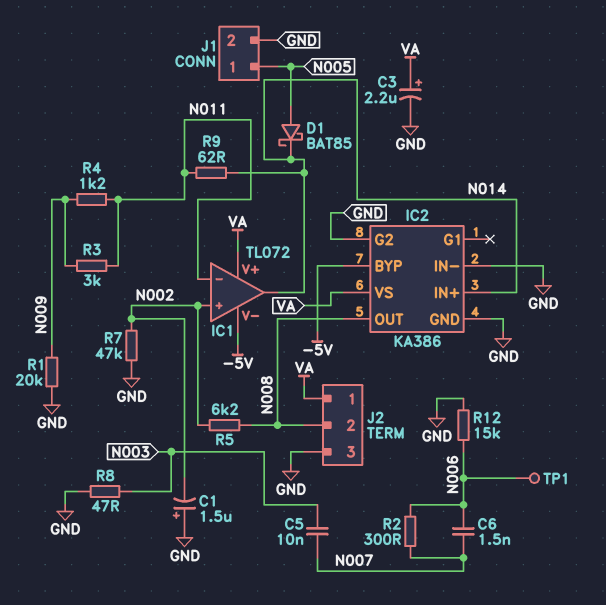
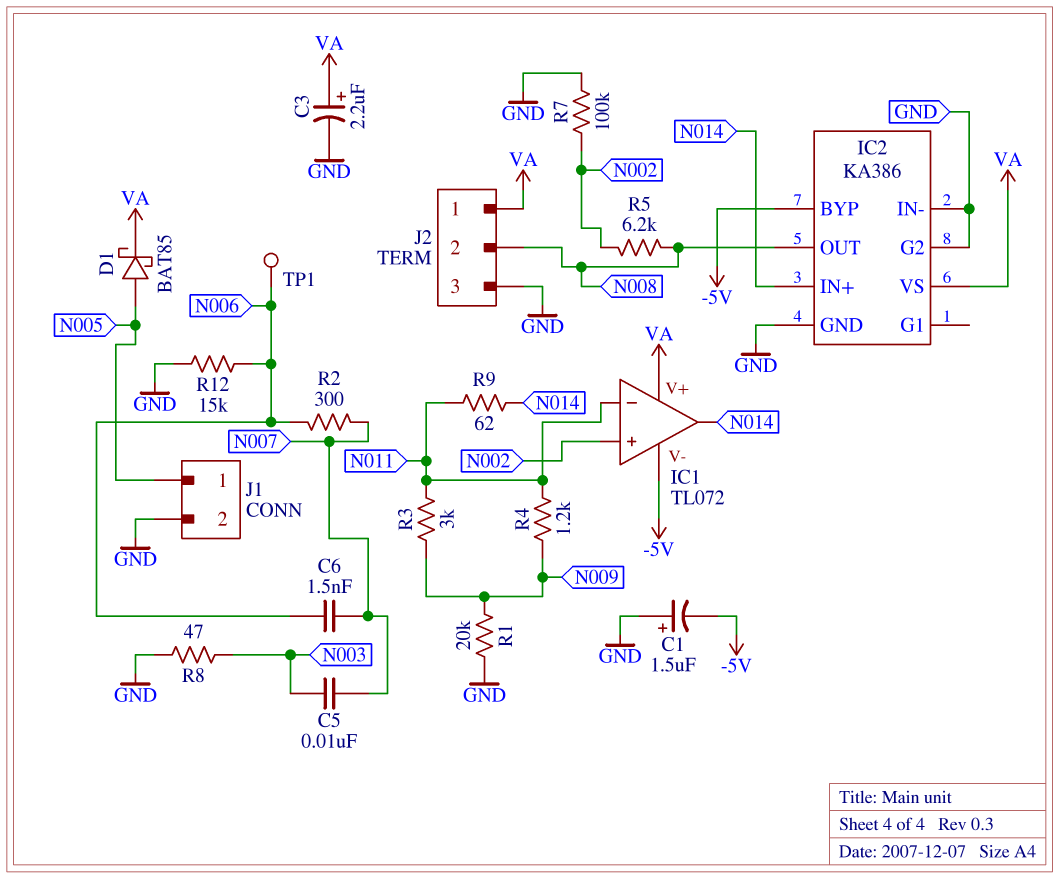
C1: 1.5uF (plus GND, minus N002) -> 1.5uF (plus GND, minus -5V)
D1: schottky BAT85 (A N005, K N014) -> schottky BAT85 (A N005, K VA)
R7: 47k (GND, N002) -> 100k (GND, N002)

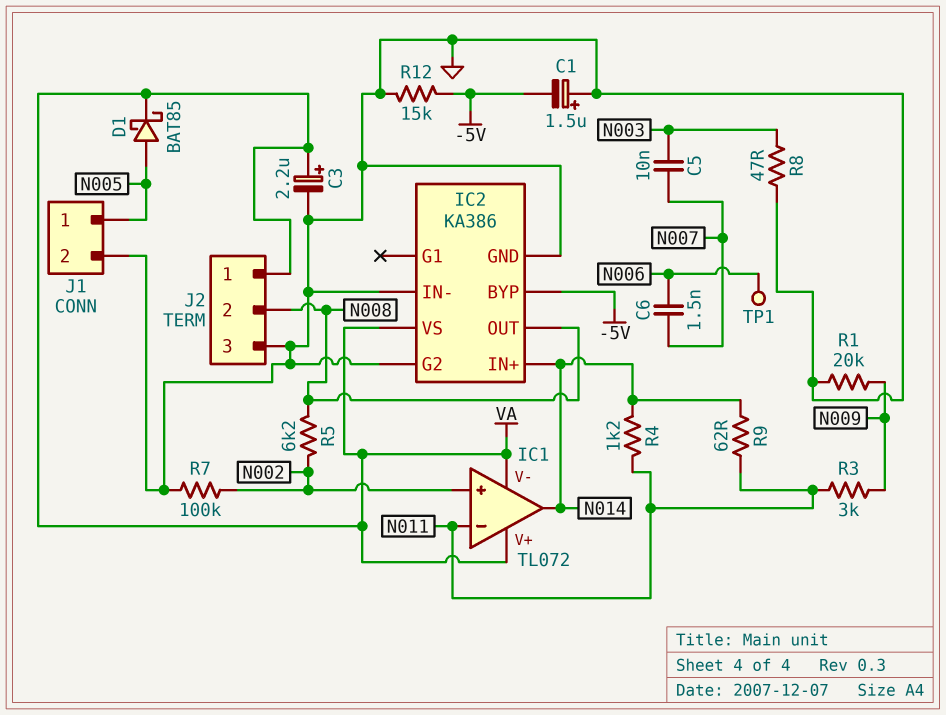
IC1 pin V-: -5V -> VA
R2: 300 (N006, N007) -> none
R4: 1.2k (N009, N011) -> 1.2k (N011, N014)
R12: 15k (GND, N006) -> 15k (-5V, GND)

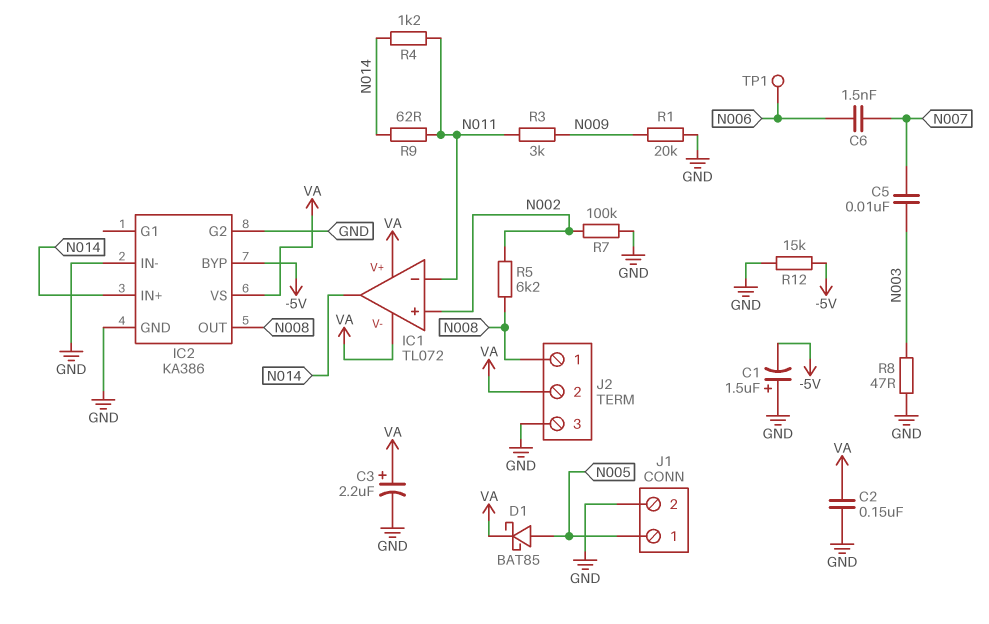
C2: none -> 150nF (GND, VA)
J2 pin 1: VA -> N008
J2 pin 2: N008 -> VA

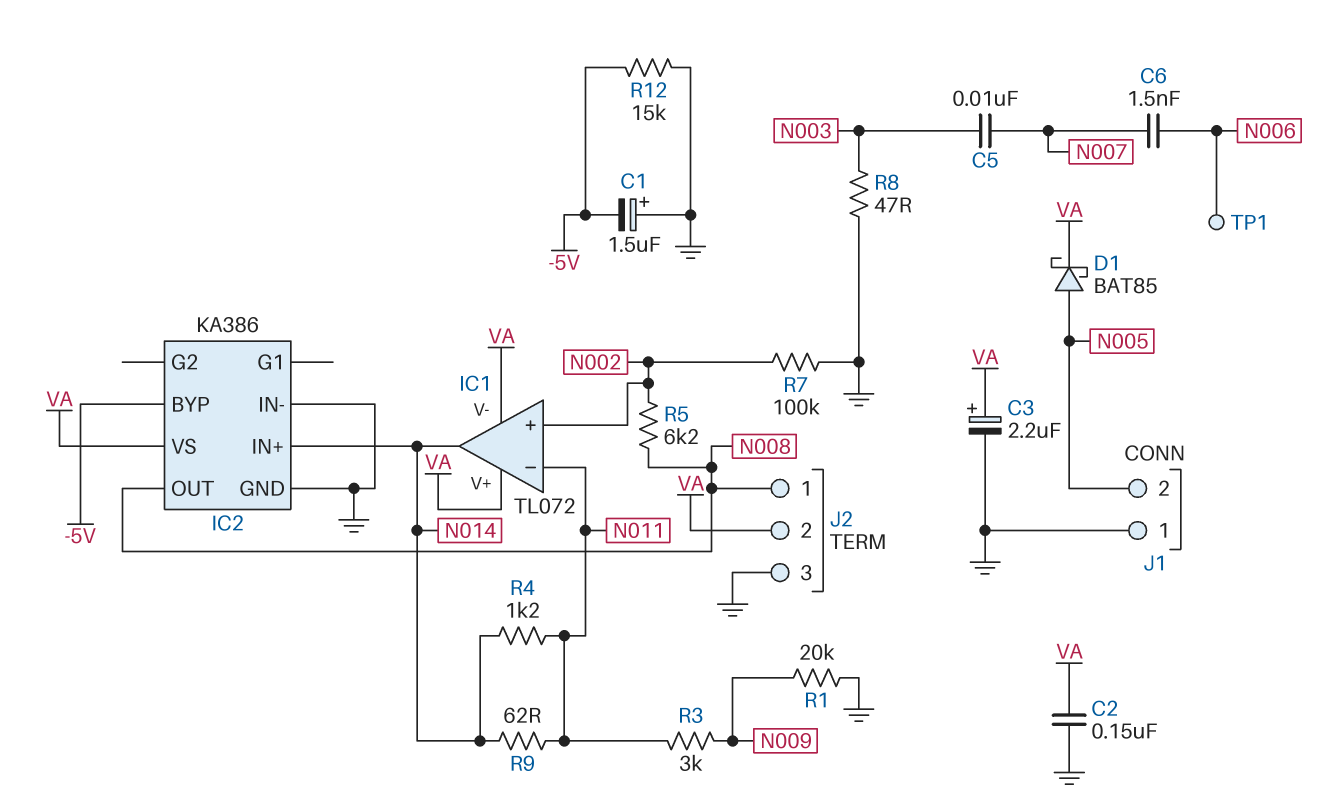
IC2 pin G2: GND -> none
J1 pin 1: N005 -> GND
J1 pin 2: GND -> N005

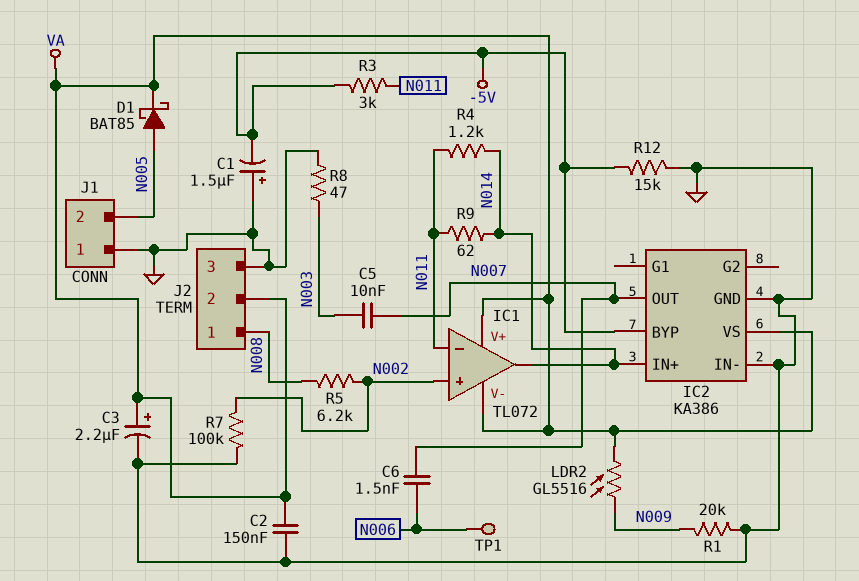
IC2 pin OUT: N008 -> N007
LDR2: none -> GL5516 (N009, VA)
R3: 3k (N009, N011) -> 3k (-5V, N011)

